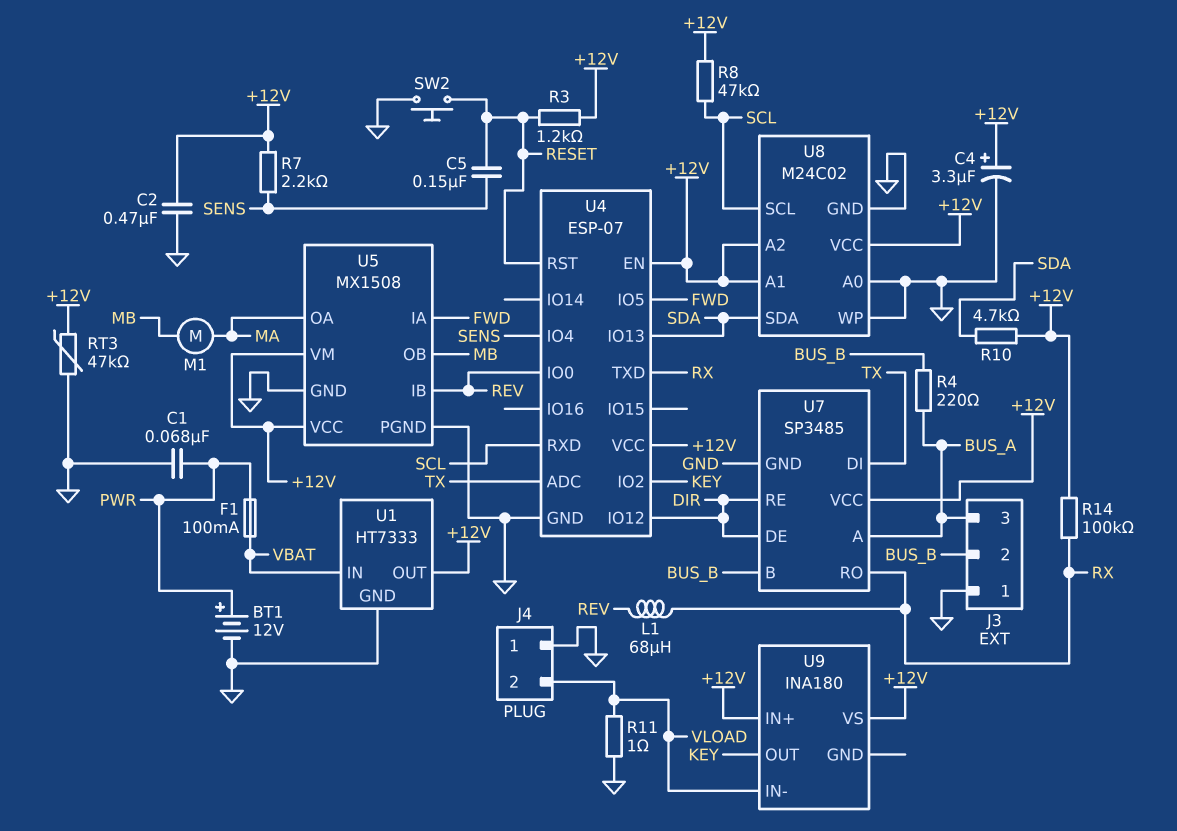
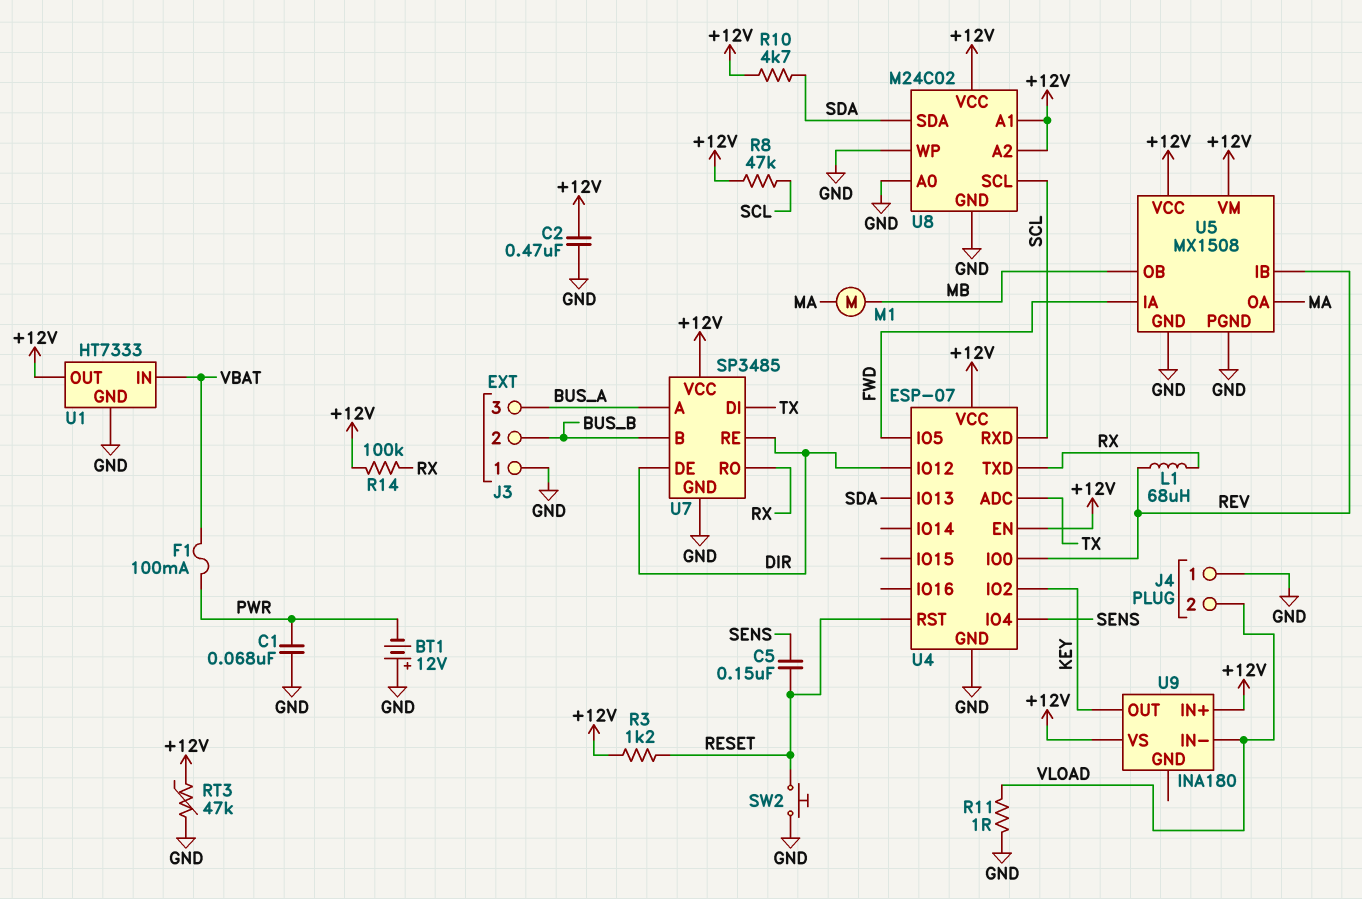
BT1: 12V (plus PWR, minus GND) -> 12V (plus GND, minus PWR)
C4: 3.3uF (plus +12V, minus GND) -> none
R4: 220 (BUS_A, BUS_B) -> none
R7: 2.2k (+12V, SENS) -> none

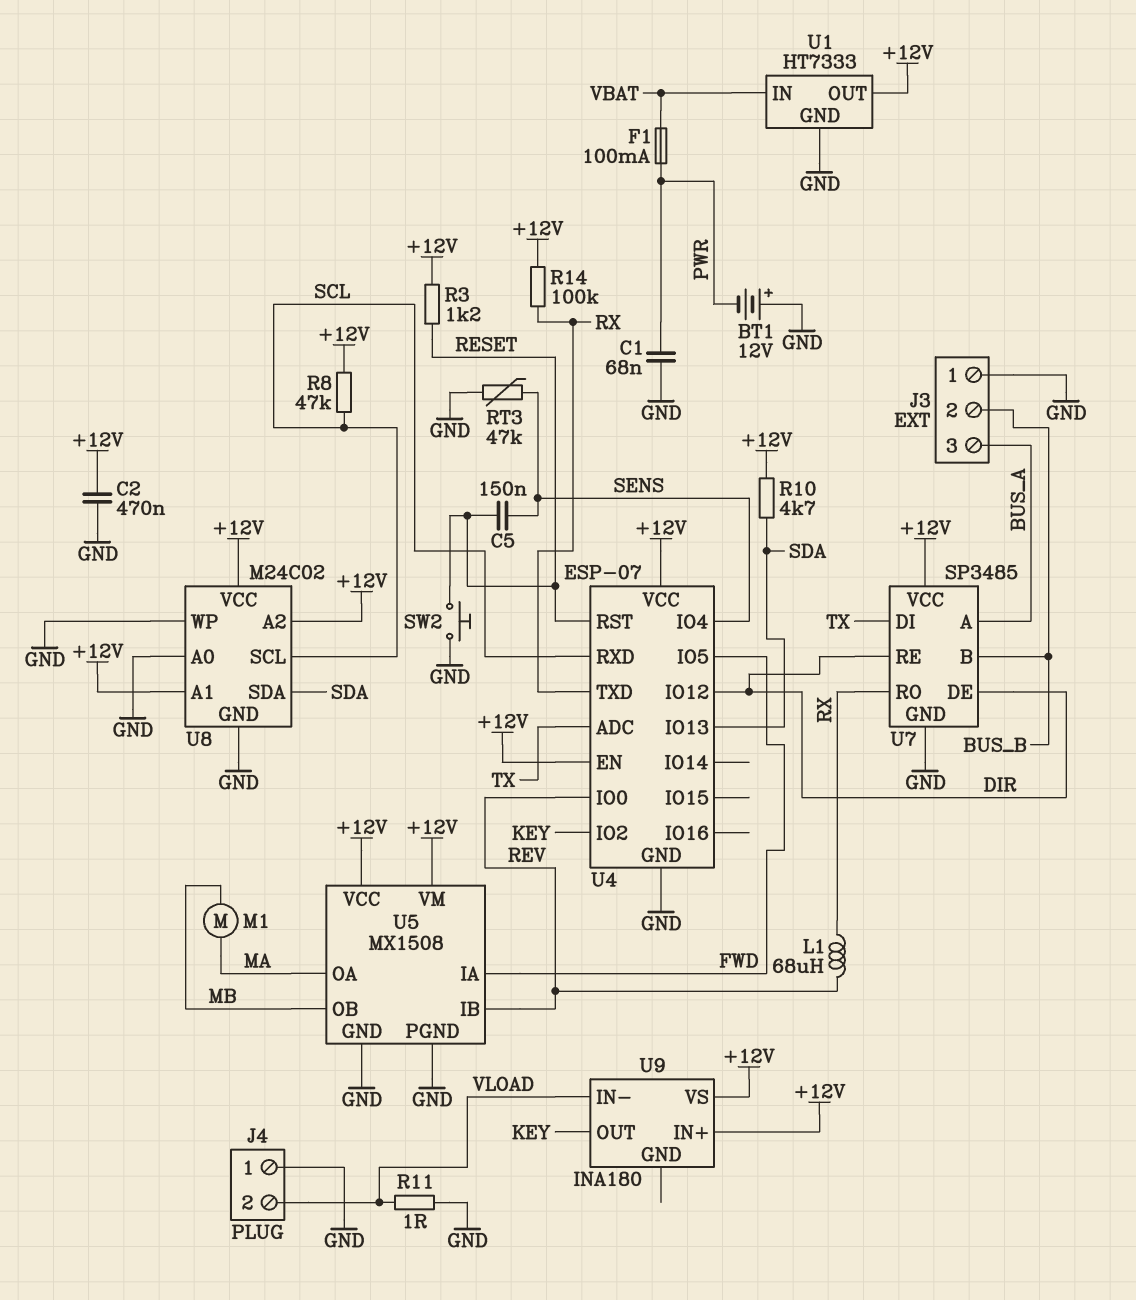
RT3: 47k (+12V, GND) -> 47k (GND, SENS)

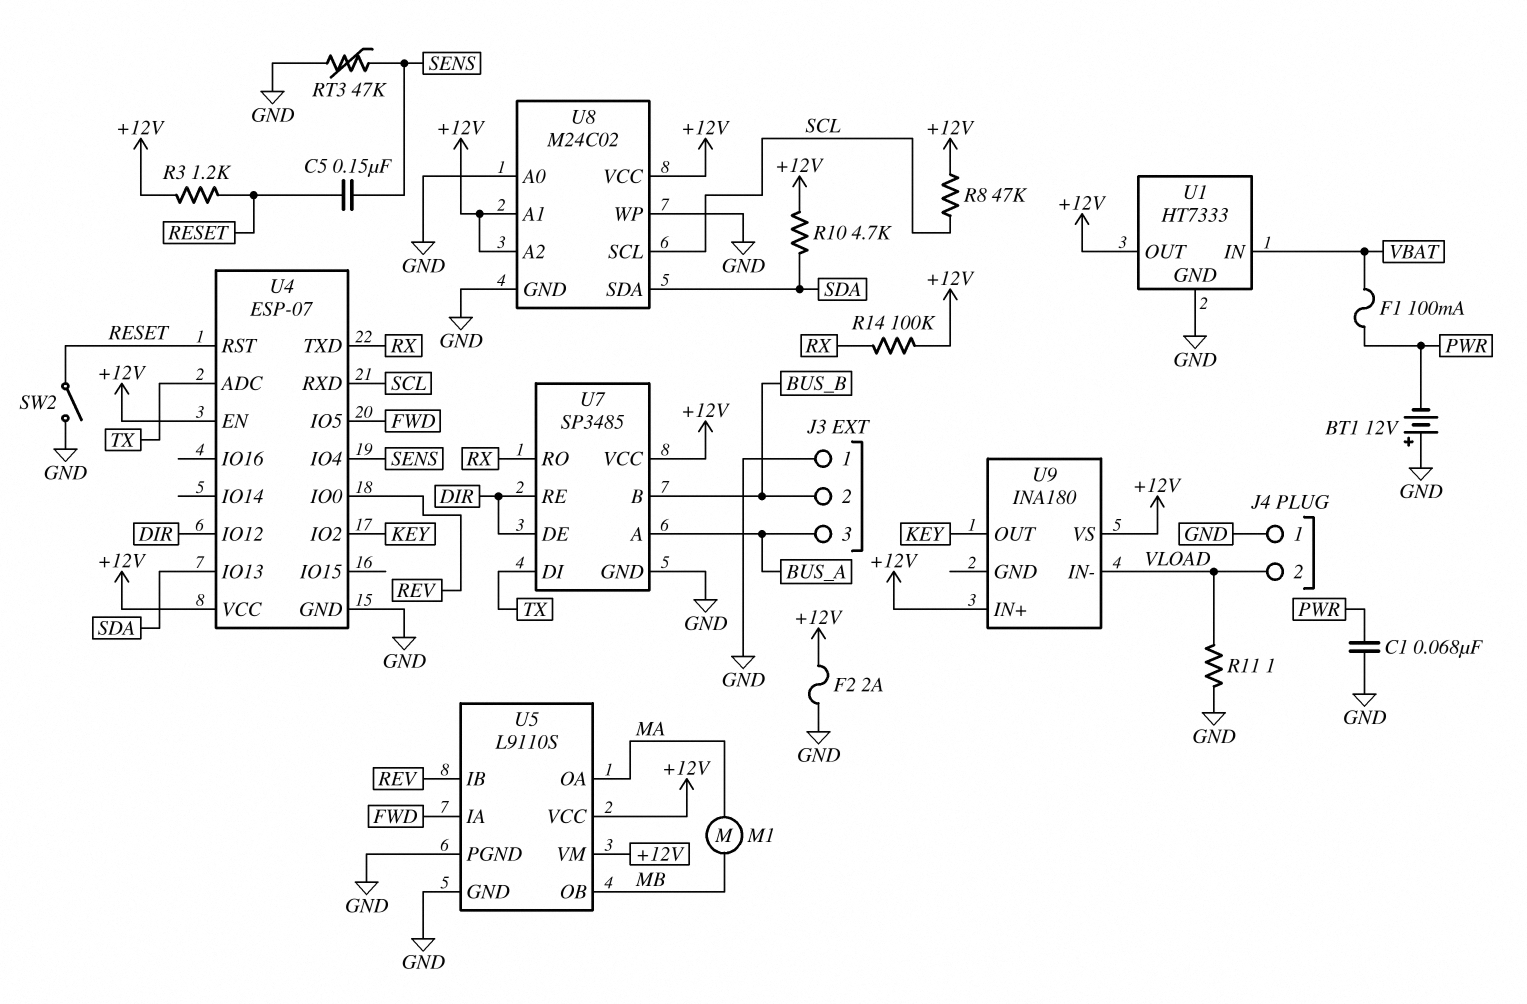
C2: 470nF (+12V, GND) -> none
F2: none -> 2A (+12V, GND)
L1: 68uH (REV, RX) -> none
SW2: button (GND, RESET) -> switch (GND, RESET)
U5: MX1508 -> L9110S

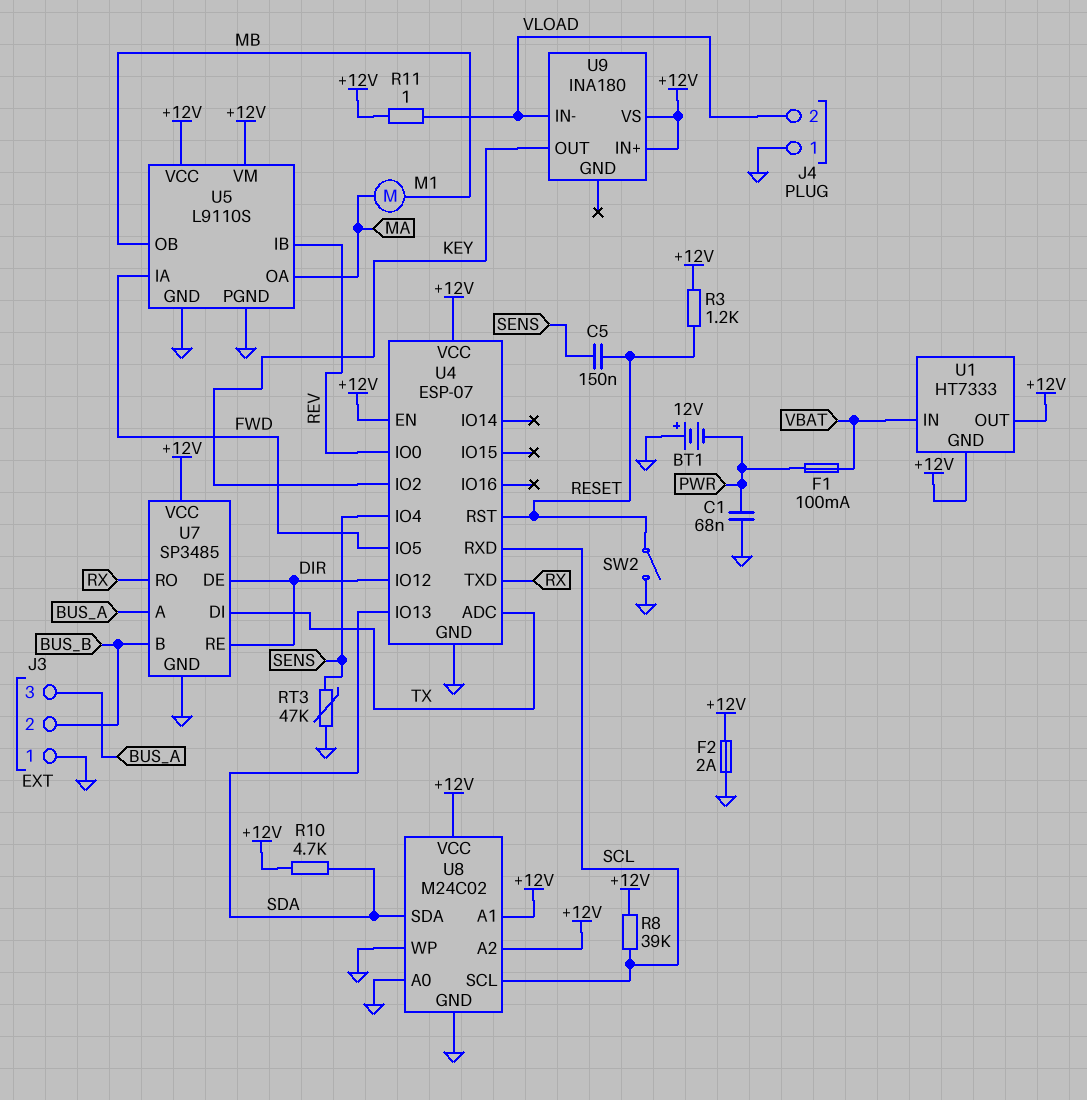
R8: 47k (+12V, SCL) -> 39k (+12V, SCL)
R11: 1 (GND, VLOAD) -> 1 (+12V, VLOAD)
R14: 100k (+12V, RX) -> none
U1 pin GND: GND -> +12V

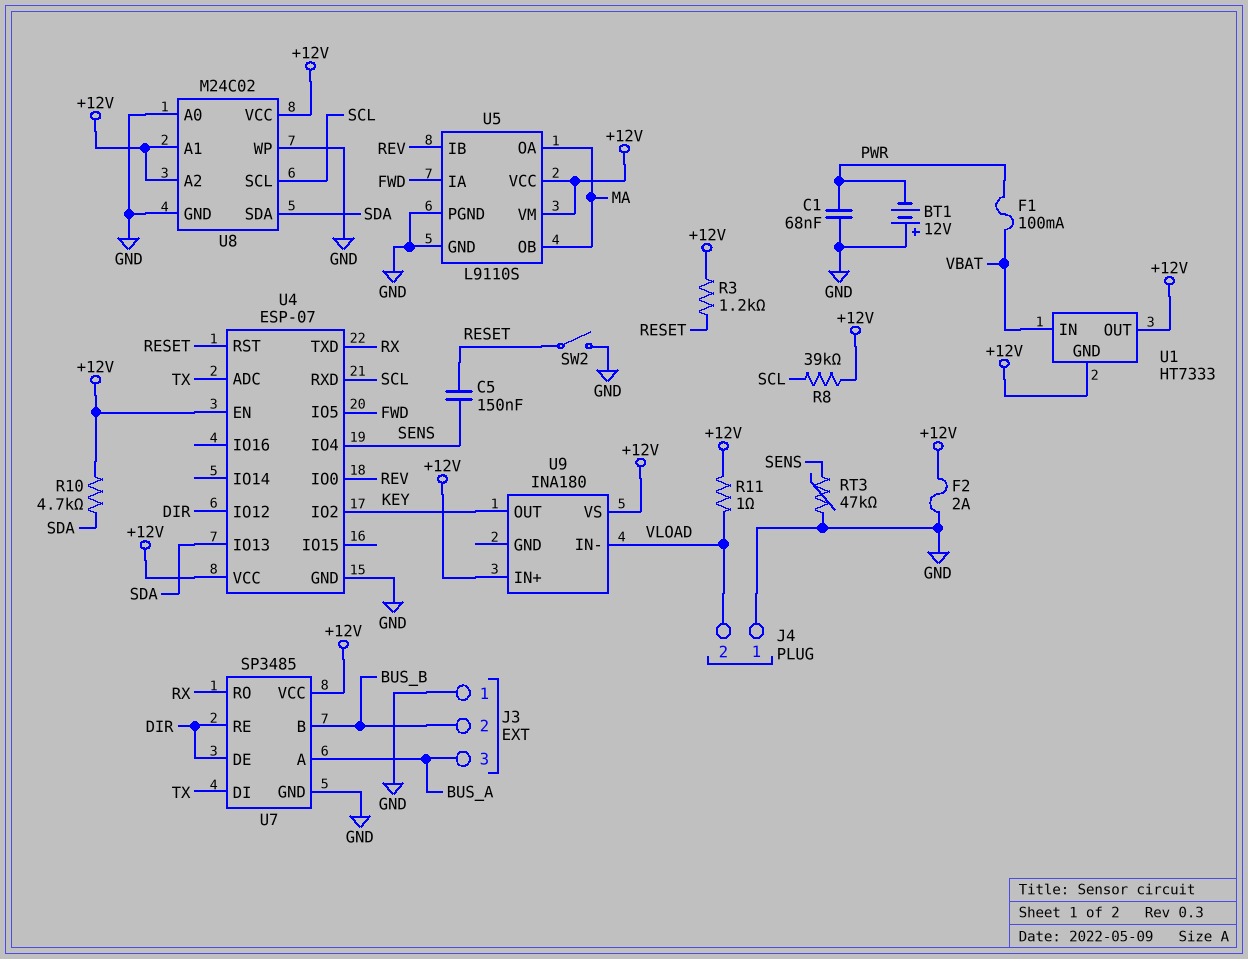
M1: motor (MA, MB) -> none
U5 pin OB: MB -> MA

